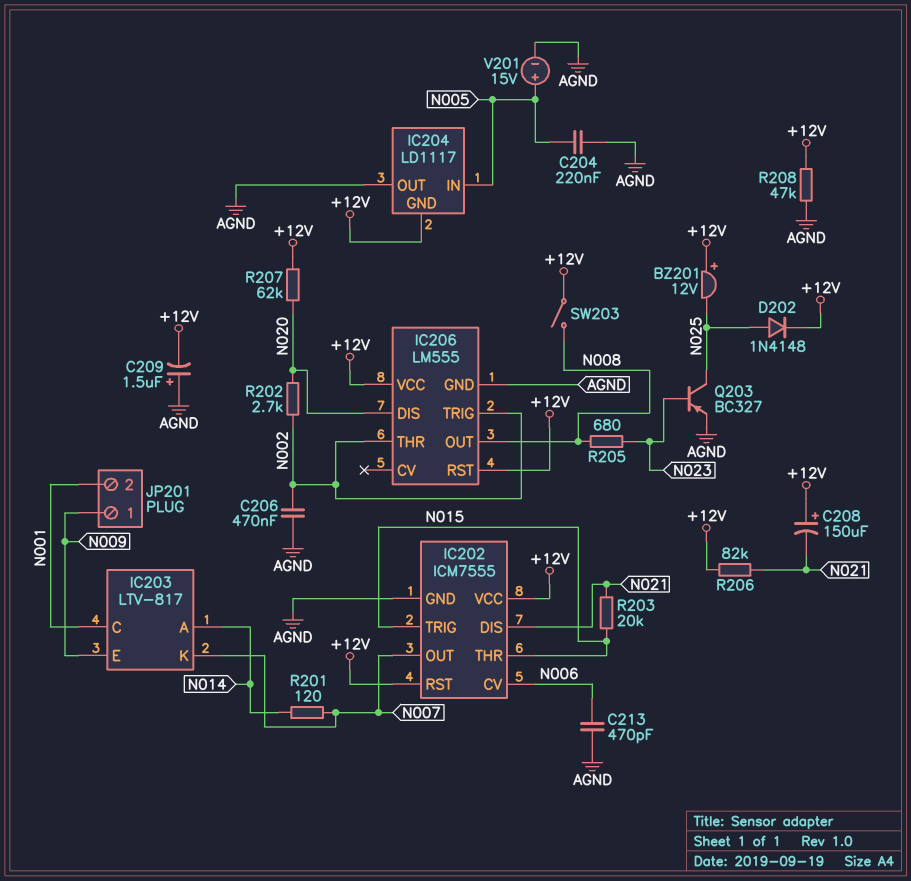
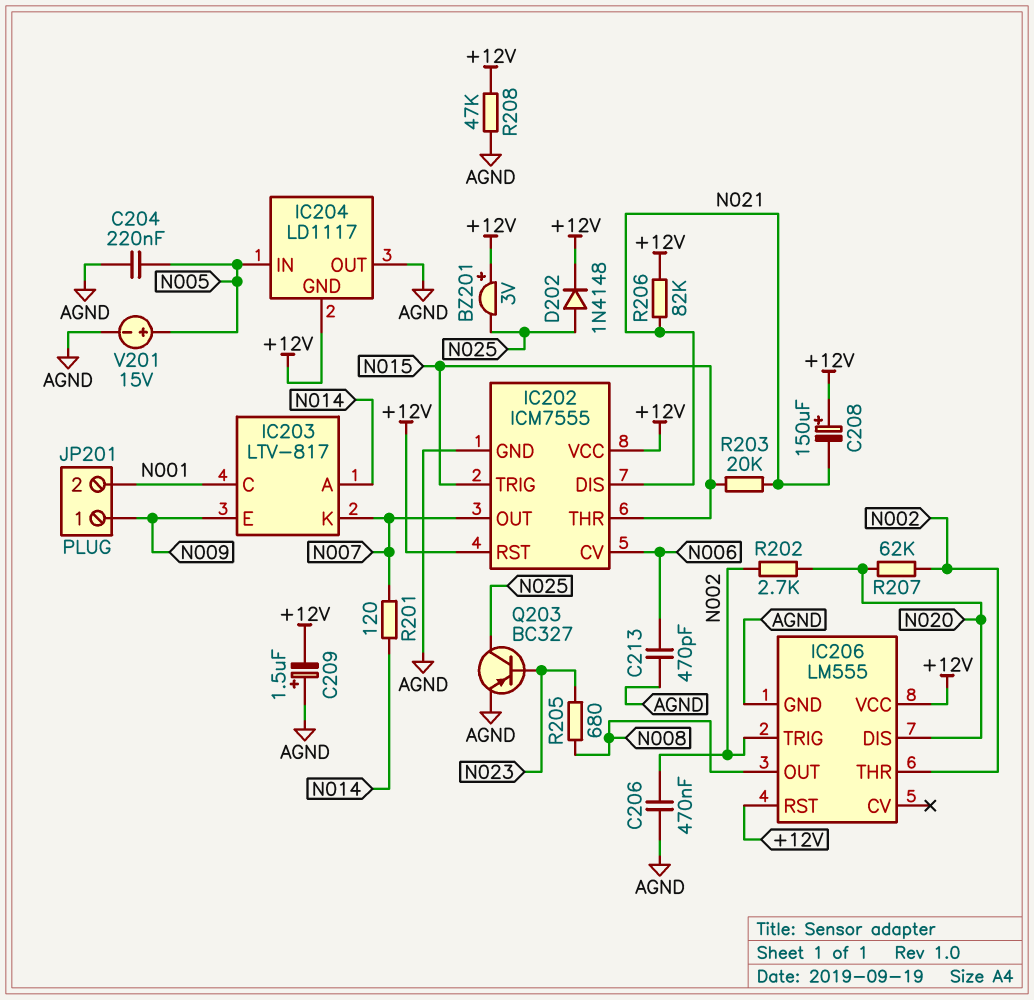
BZ201: buzzer 12V (plus +12V, minus N025) -> buzzer 3V (plus +12V, minus N025)
R207: 62k (+12V, N020) -> 62k (N002, N020)
SW203: switch (+12V, N008) -> none

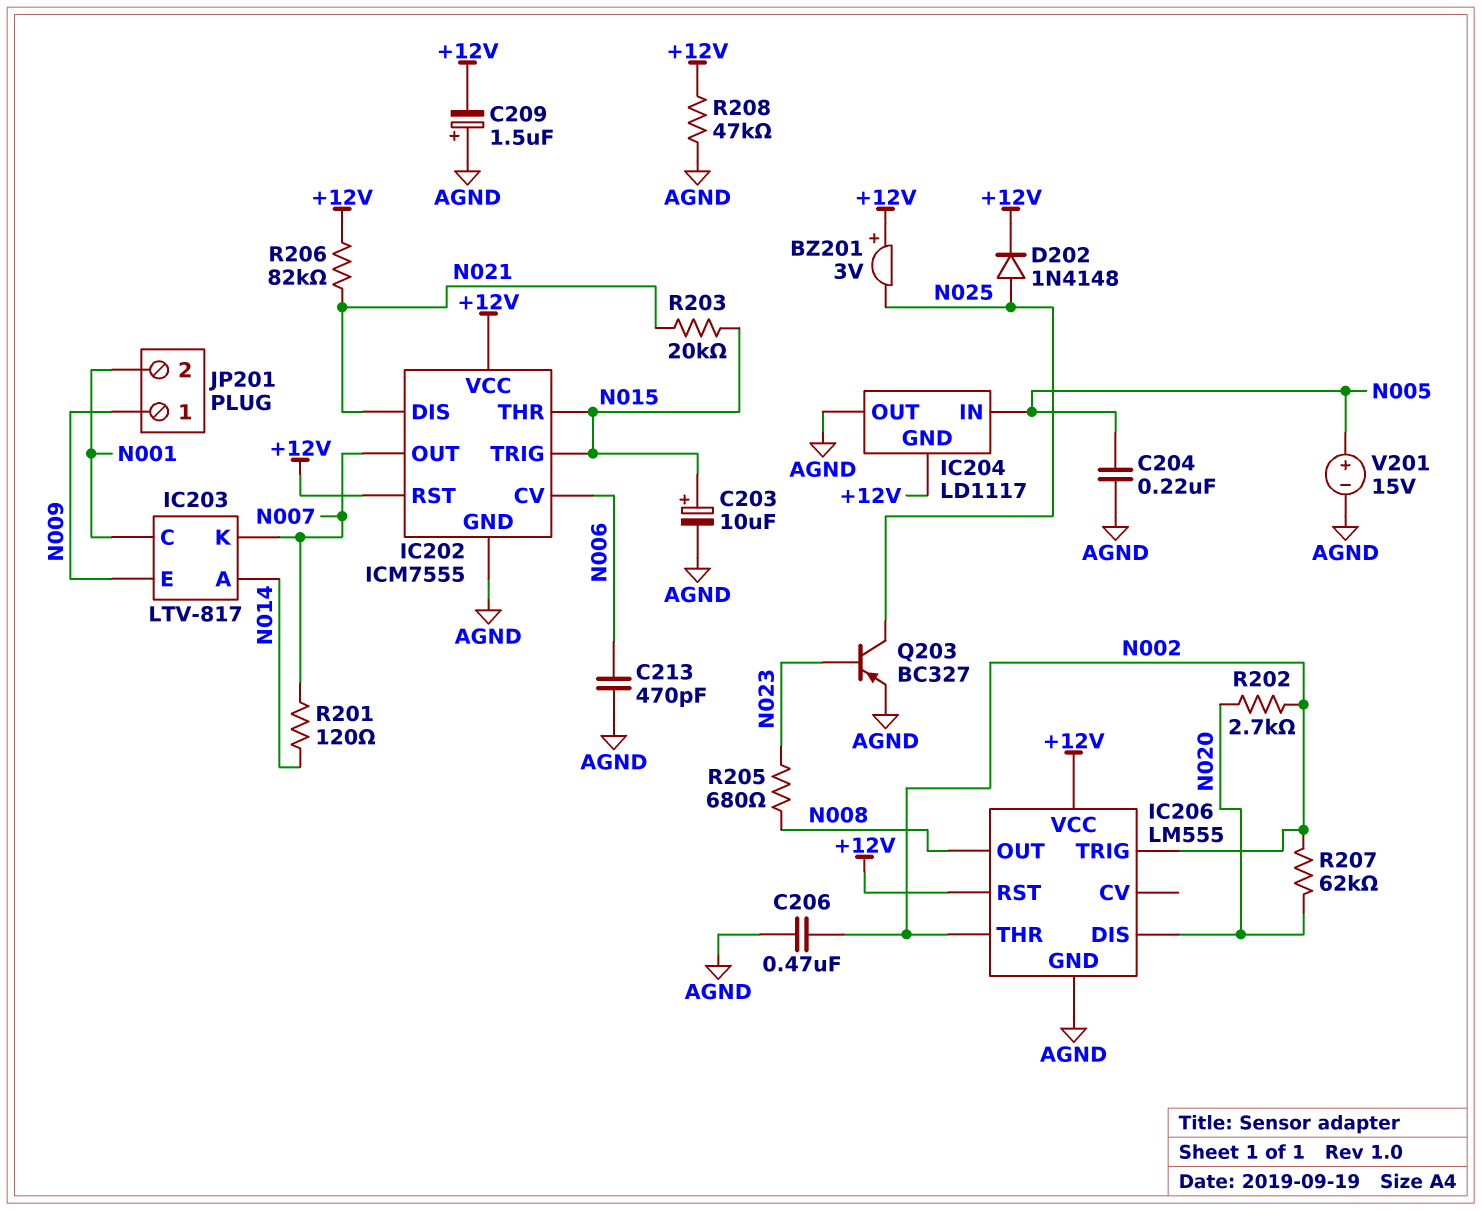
C203: none -> 10uF (plus N015, minus AGND)
C208: 150uF (plus +12V, minus N021) -> none

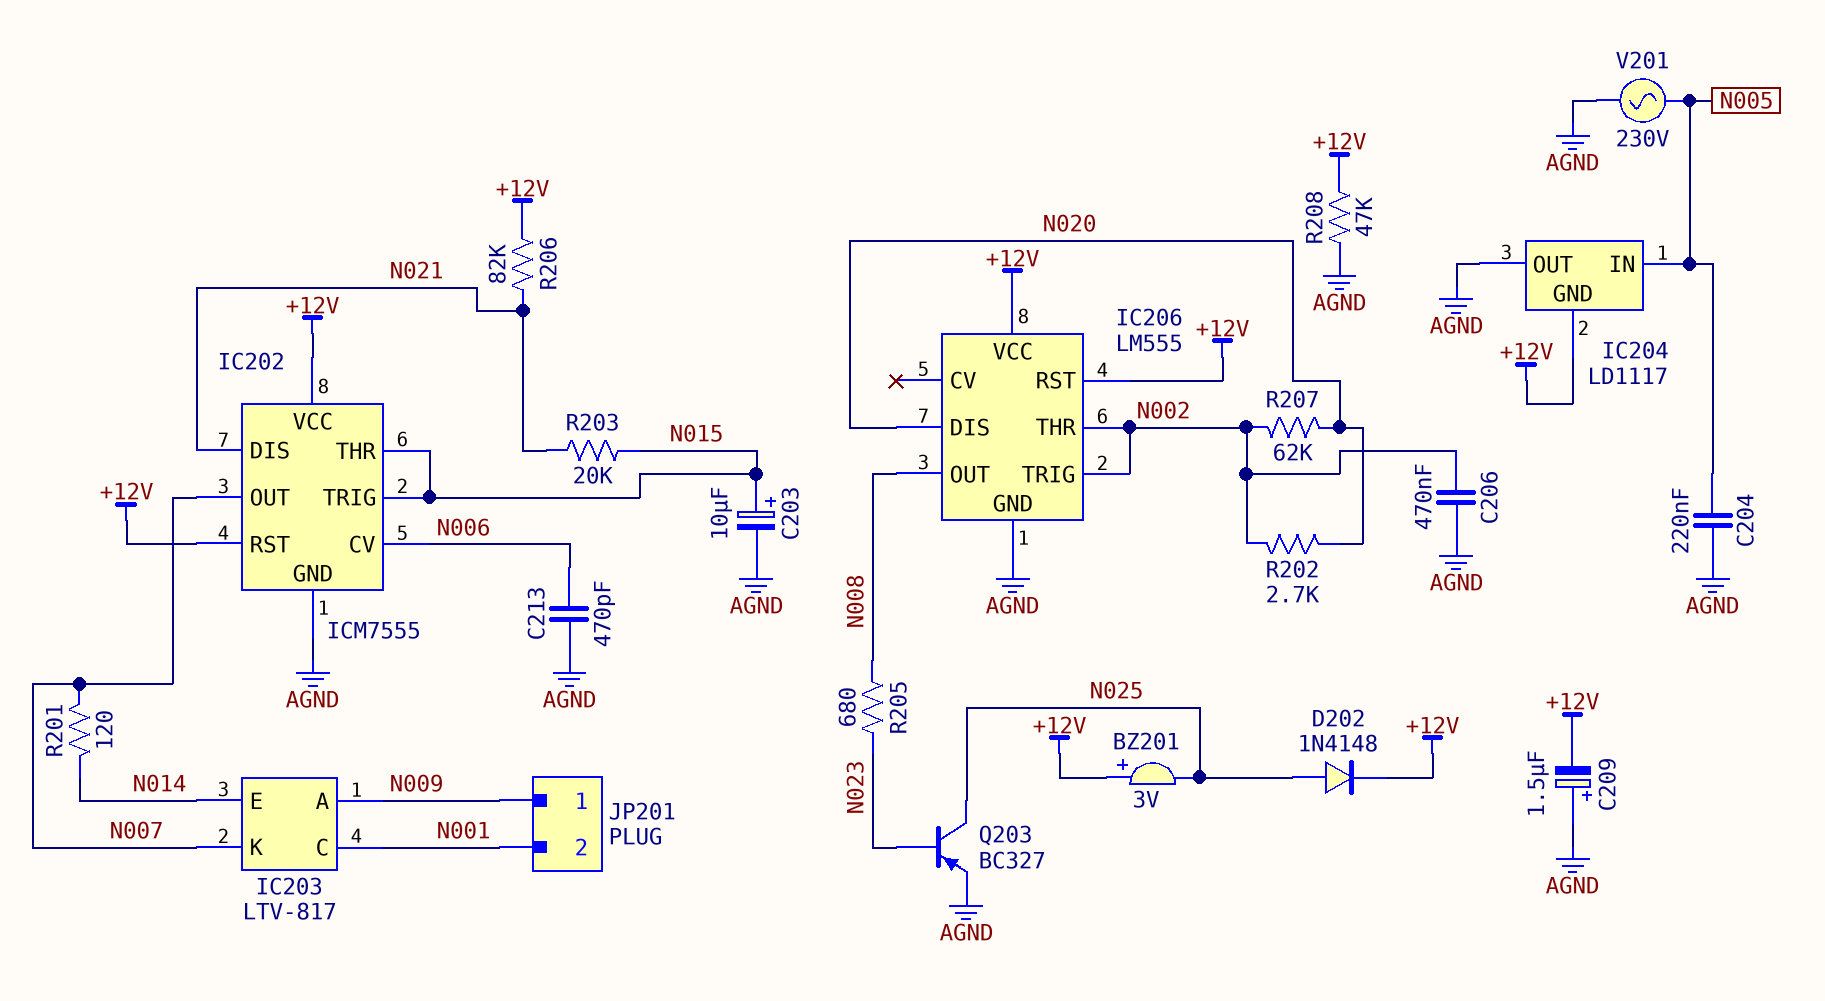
IC203 pin A: N014 -> N009
IC203 pin E: N009 -> N014
V201: 15V (plus N005, minus AGND) -> AC 230V (AGND, N005)

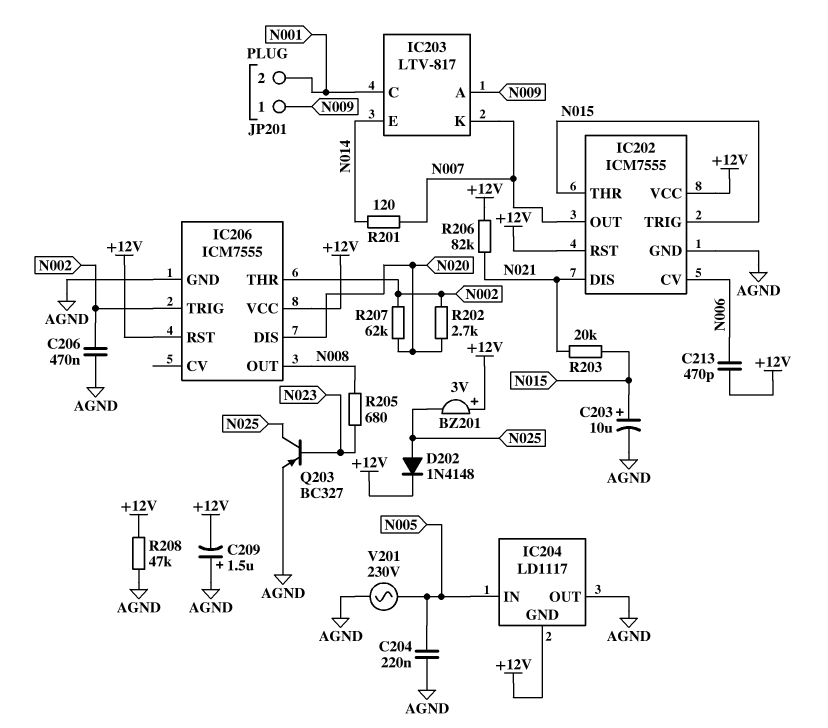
C213: 470pF (AGND, N006) -> 470pF (+12V, N006)
IC206: LM555 -> ICM7555

